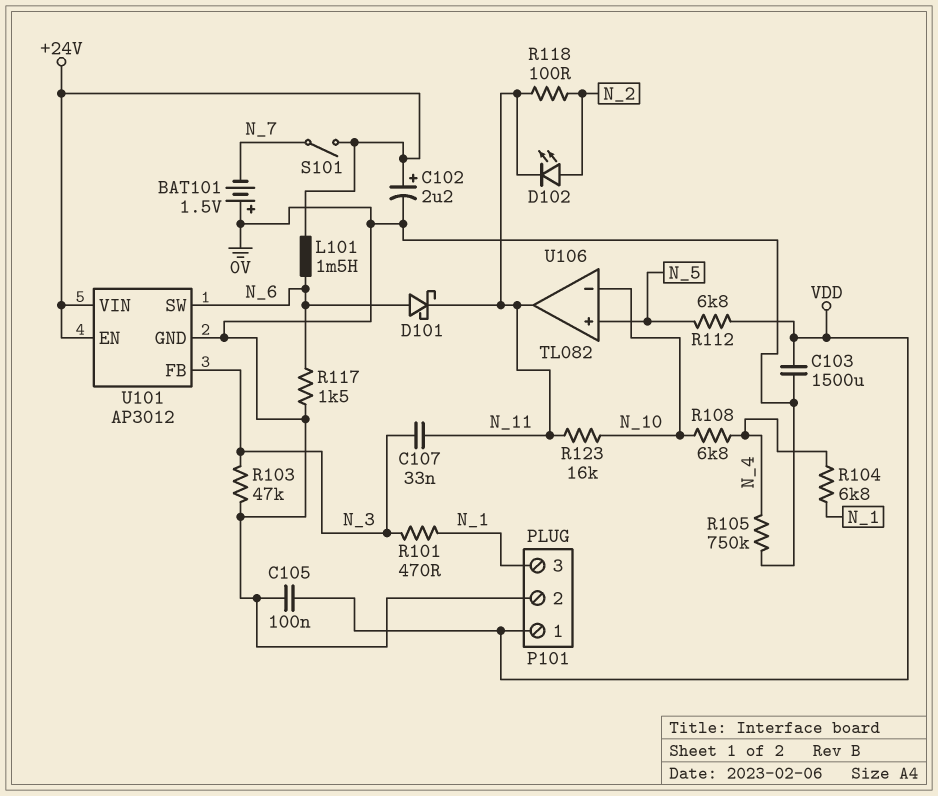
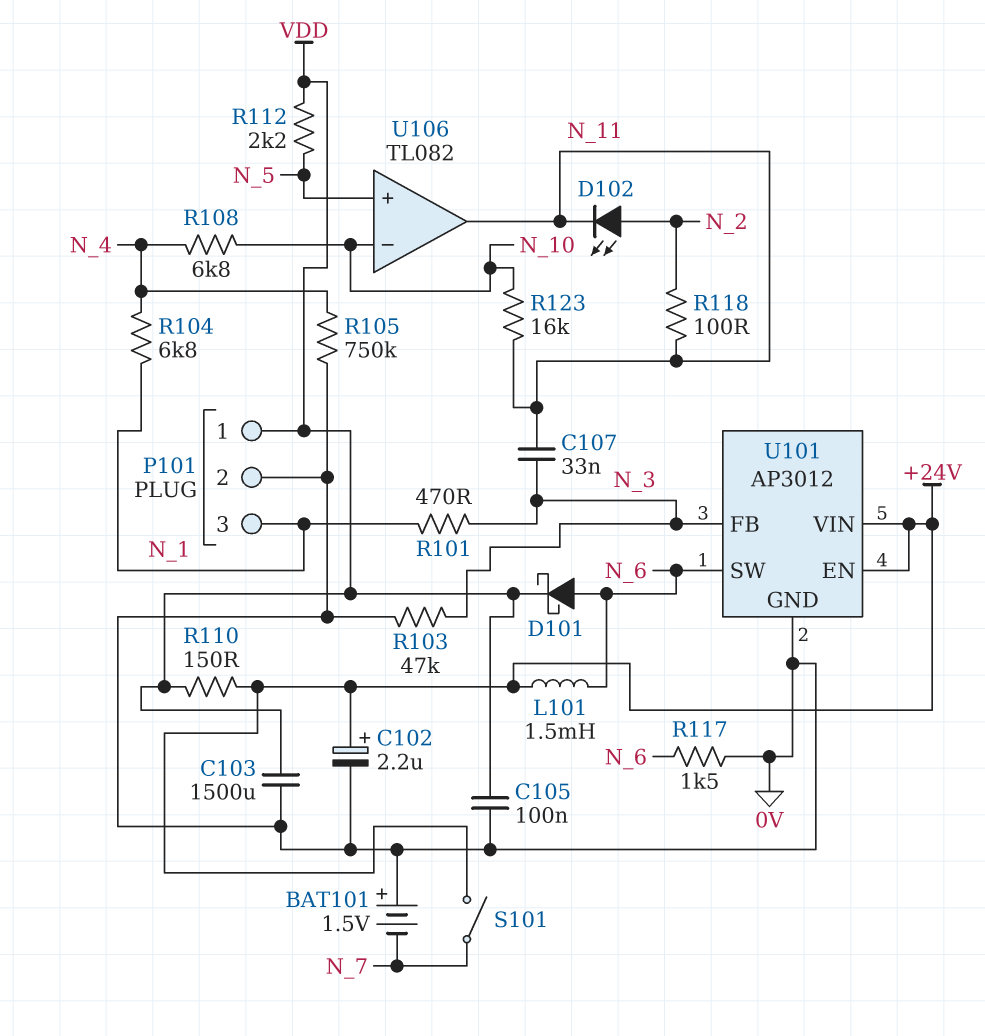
D101: schottky (A N_6, K N_11) -> schottky (A N_6, K VDD)
R110: none -> 150 (+24V, VDD)
R112: 6.8k (N_5, VDD) -> 2.2k (N_5, VDD)

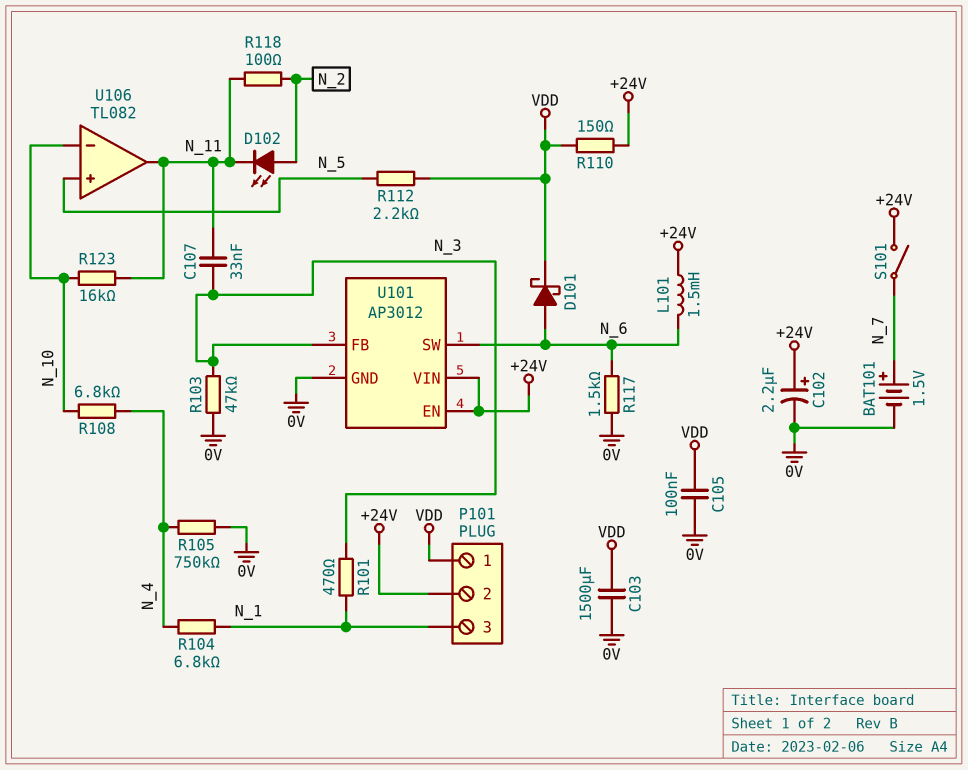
BAT101: 1.5V (plus 0V, minus N_7) -> 1.5V (plus N_7, minus 0V)
P101 pin 2: 0V -> +24V

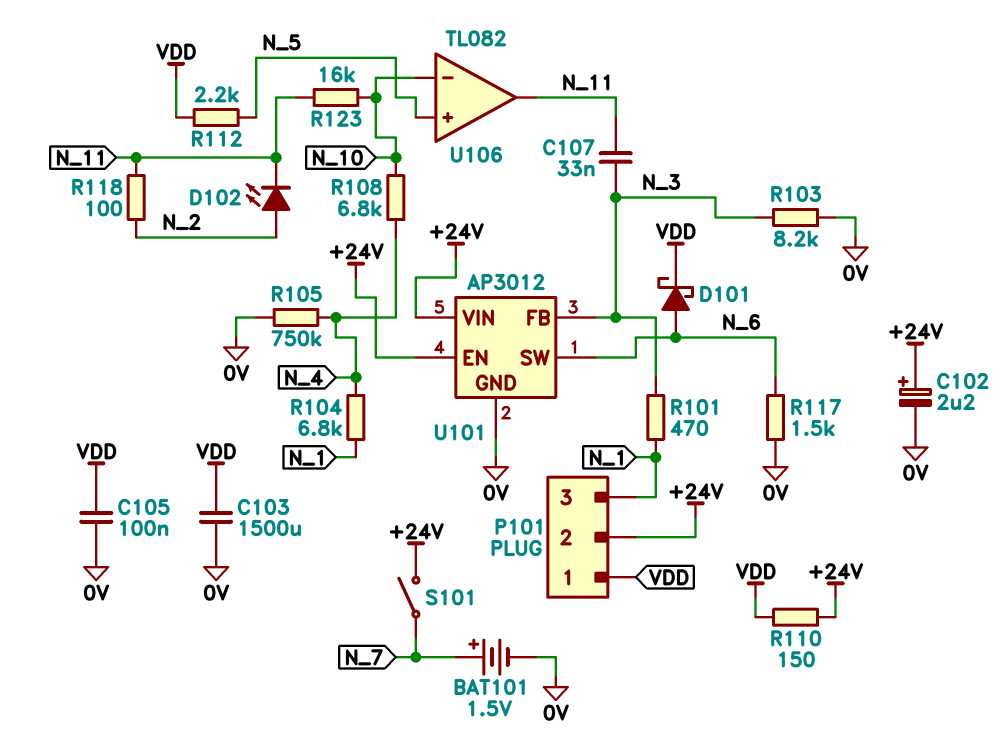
L101: 1.5mH (+24V, N_6) -> none
R103: 47k (0V, N_3) -> 8.2k (0V, N_3)

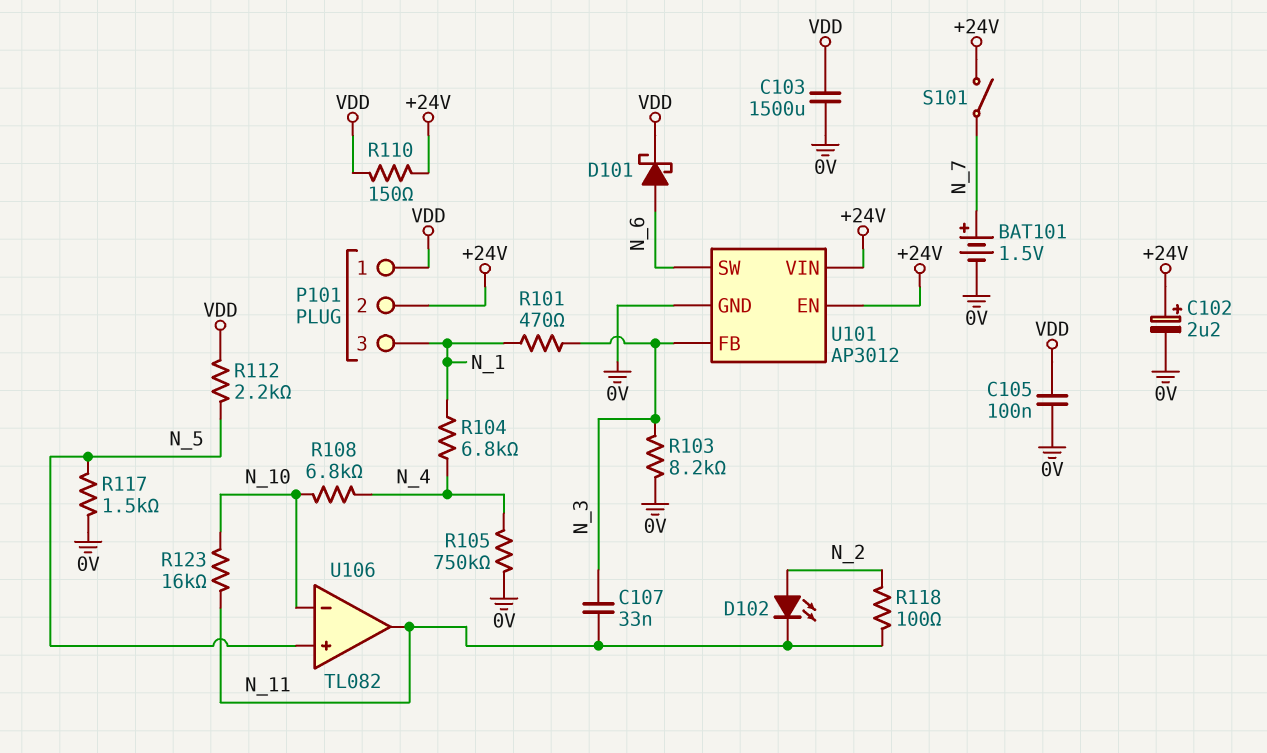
R117: 1.5k (0V, N_6) -> 1.5k (0V, N_5)

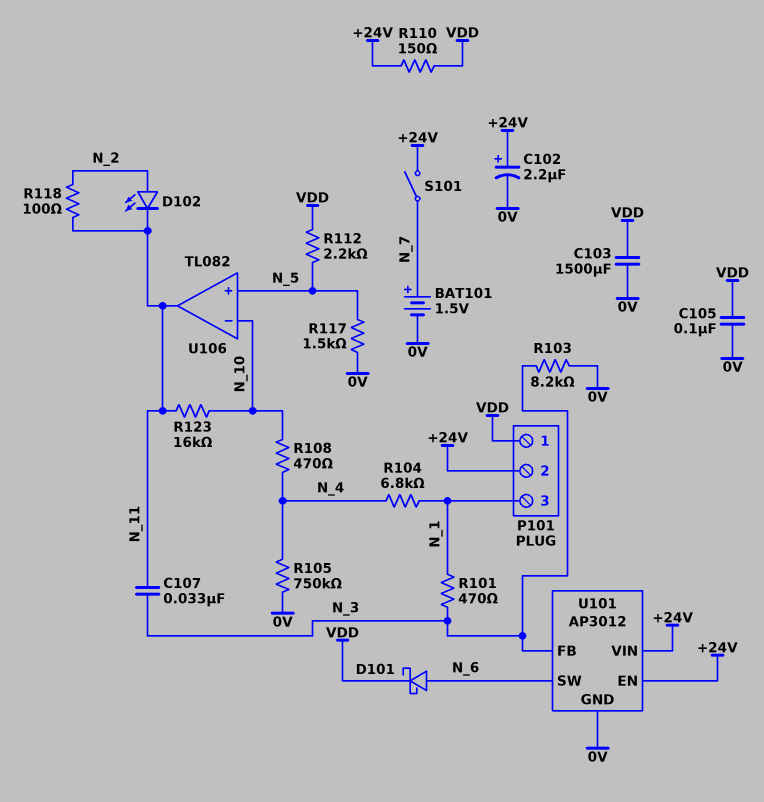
R108: 6.8k (N_4, N_10) -> 470 (N_4, N_10)

